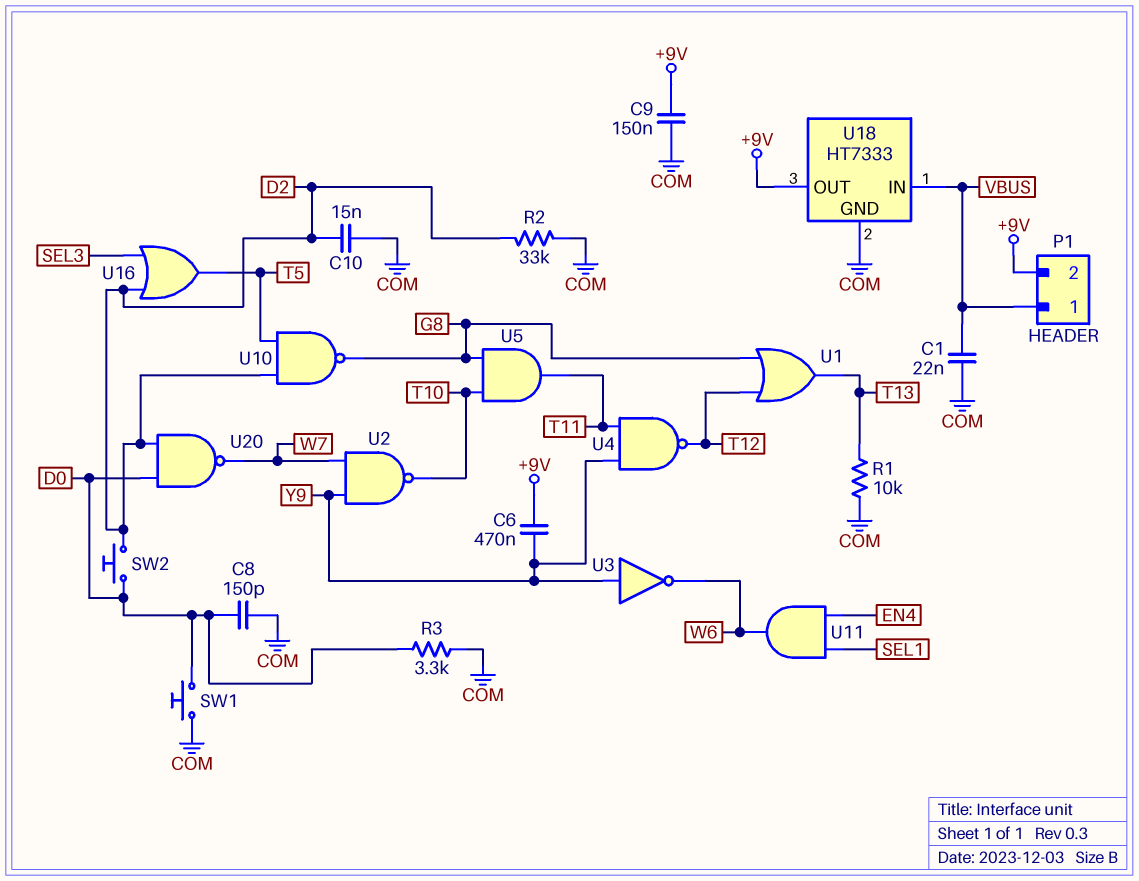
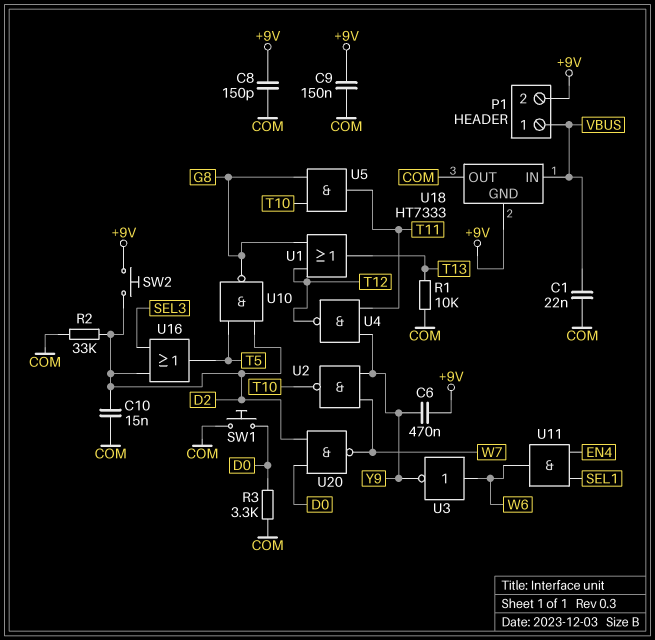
C8: 150pF (COM, D0) -> 150pF (+9V, COM)
SW2: button (D0, D2) -> button (+9V, D2)
U3: NOT (in Y9, out W6) -> NOT (in W6, out Y9)
U18 pin GND: COM -> +9V
U18 pin OUT: +9V -> COM

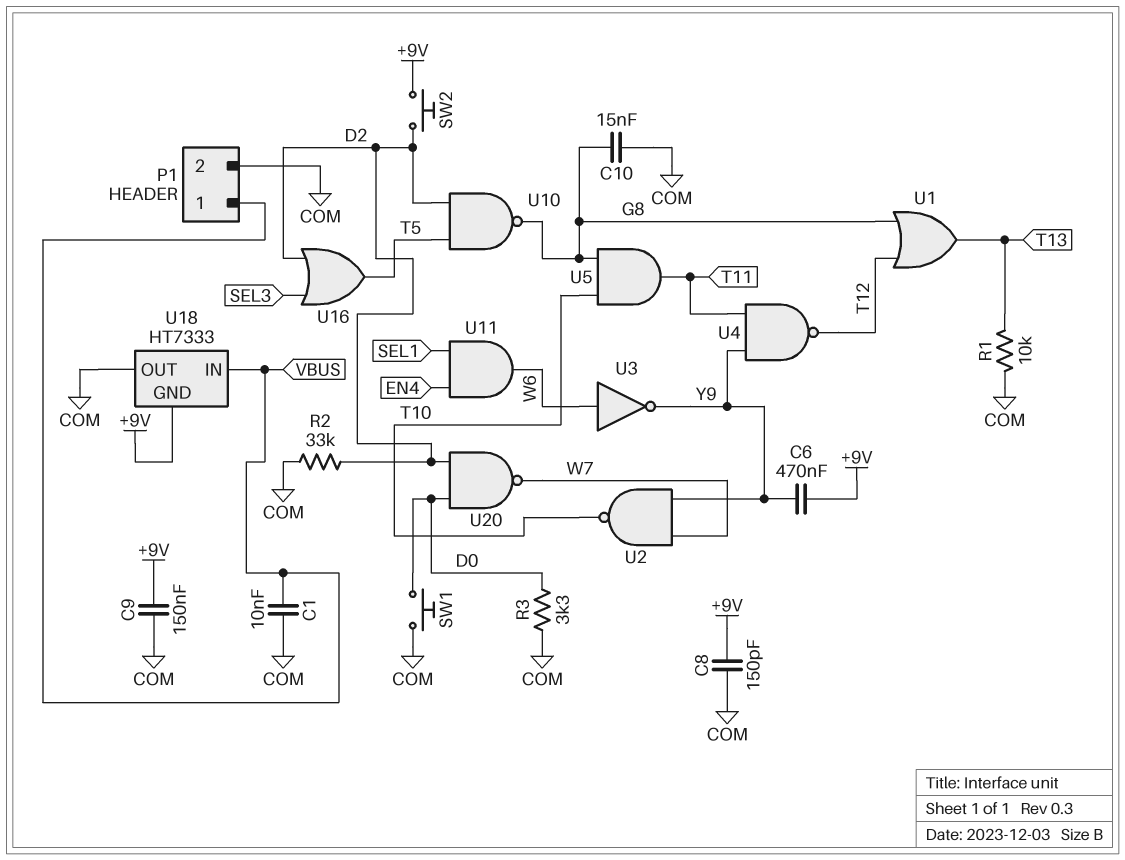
C1: 22nF (COM, VBUS) -> 10nF (COM, VBUS)
C10: 15nF (COM, D2) -> 15nF (COM, G8)
P1 pin 2: +9V -> COM

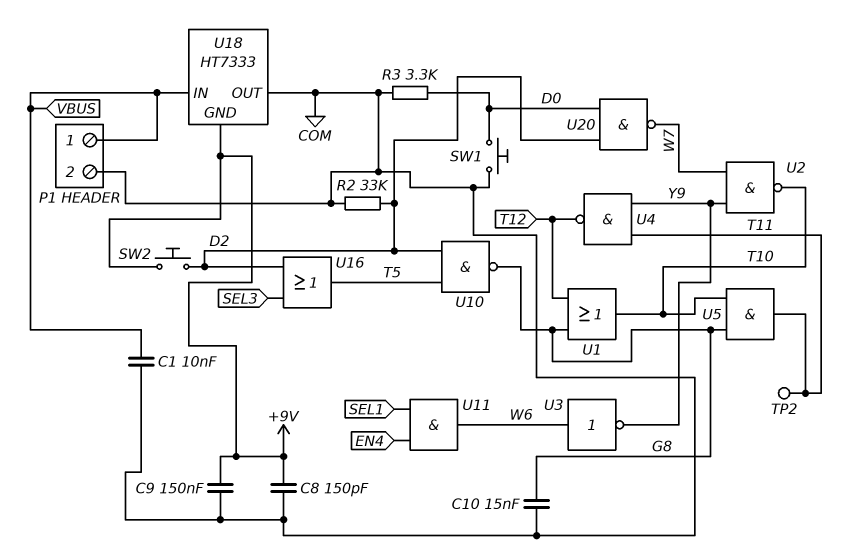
C6: 470nF (+9V, Y9) -> none
R1: 10k (COM, T13) -> none
TP2: none -> test point (T11)
U1: OR (in G8, in T12, out T13) -> OR (in G8, in T12, out T10)

